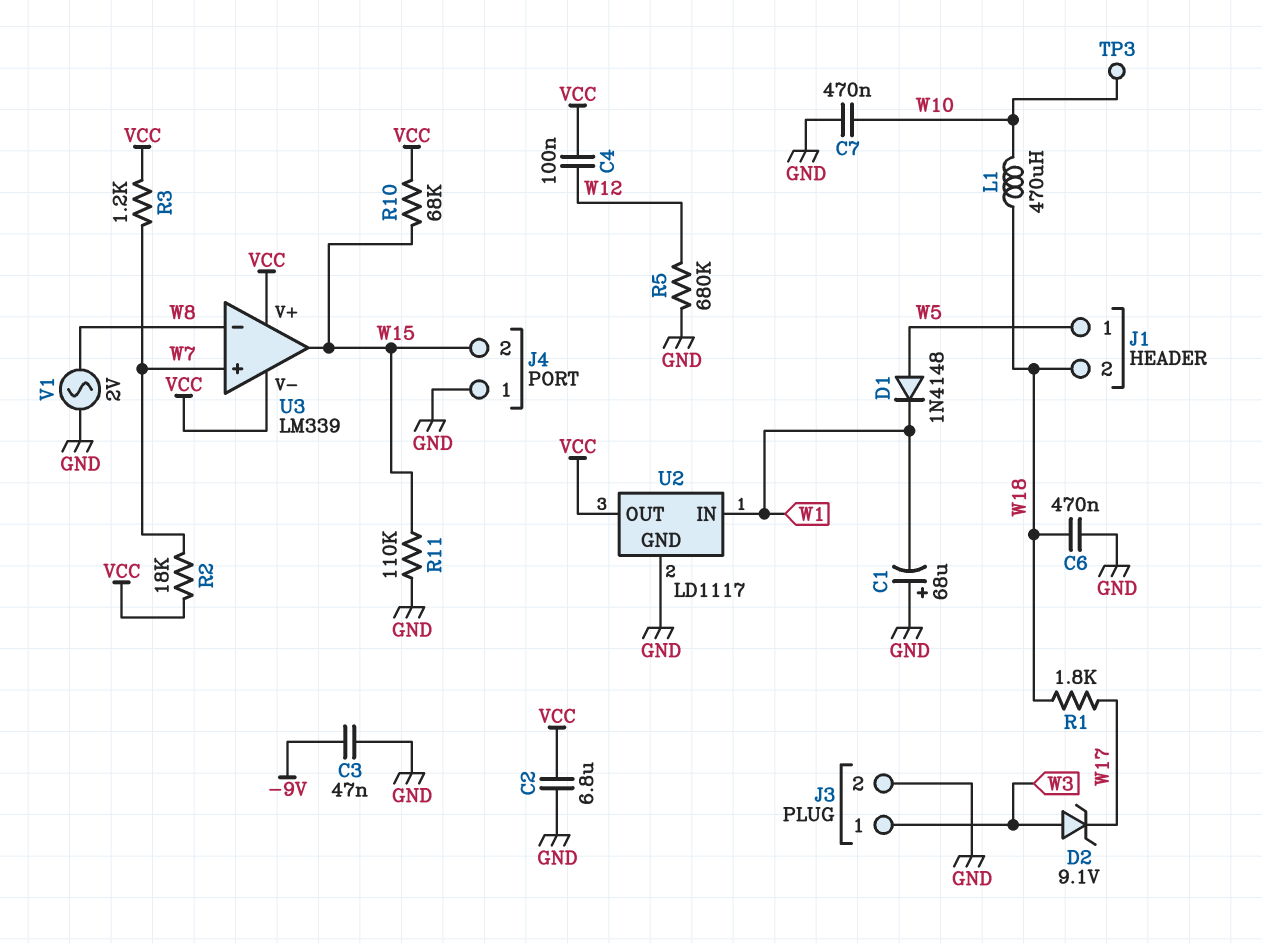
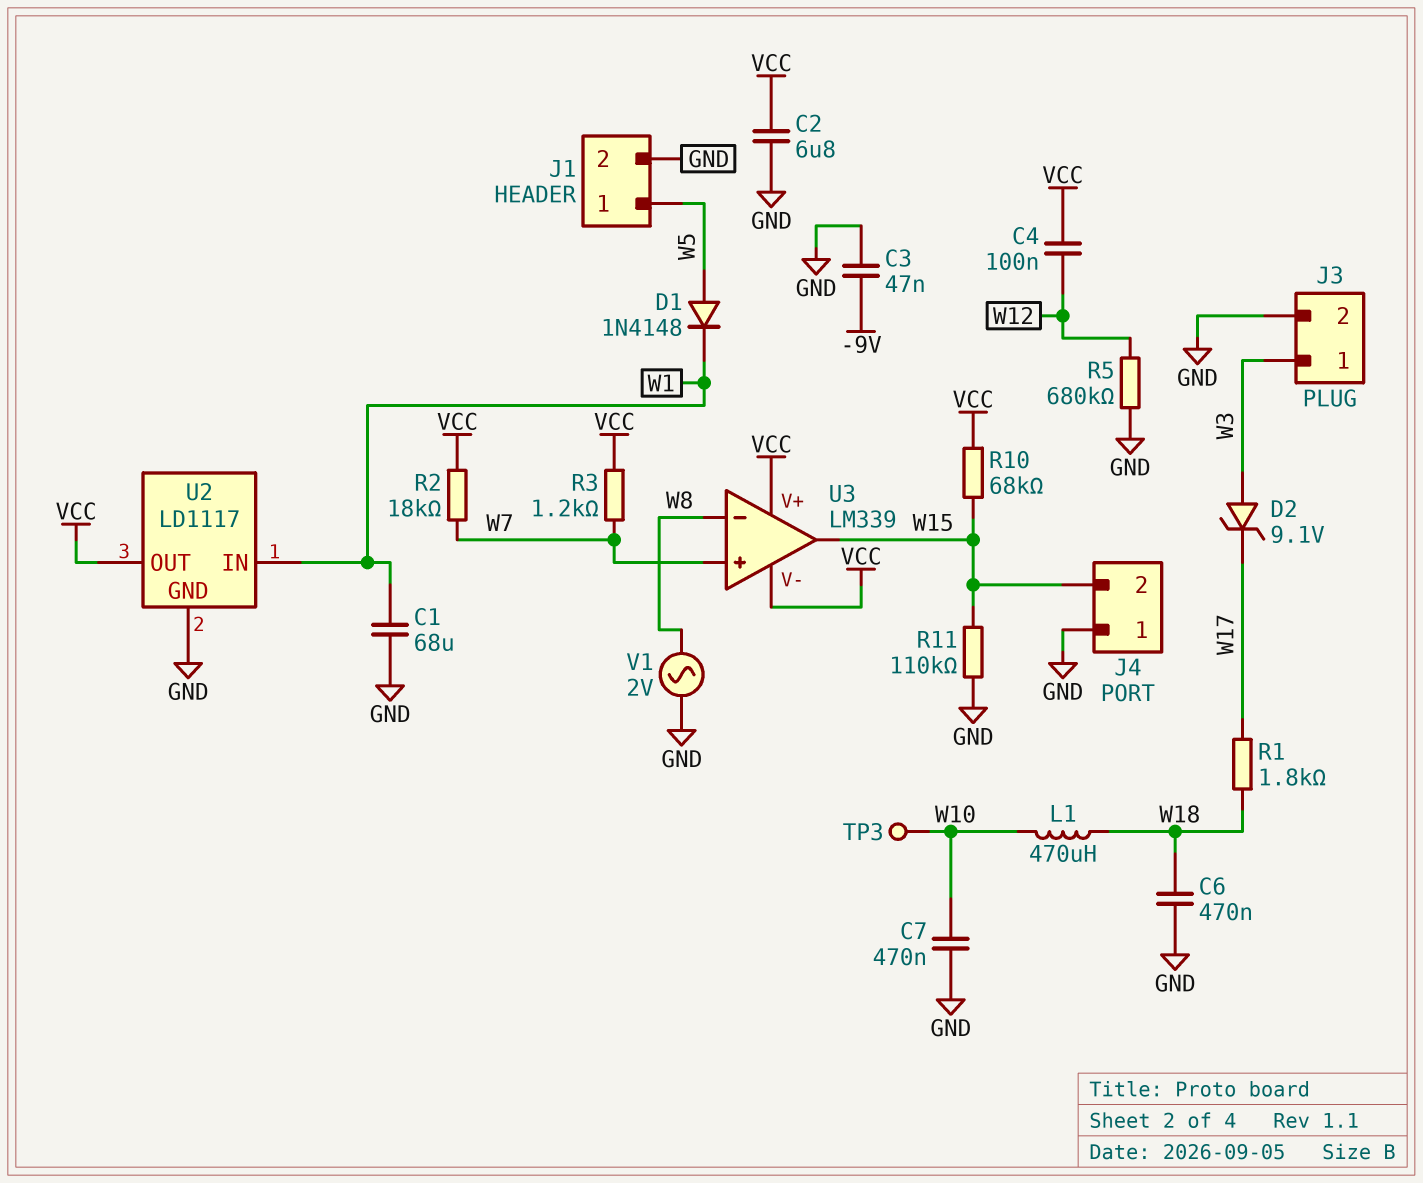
C1: 68uF (plus GND, minus W1) -> 68uF (GND, W1)
J1 pin 2: W18 -> GND

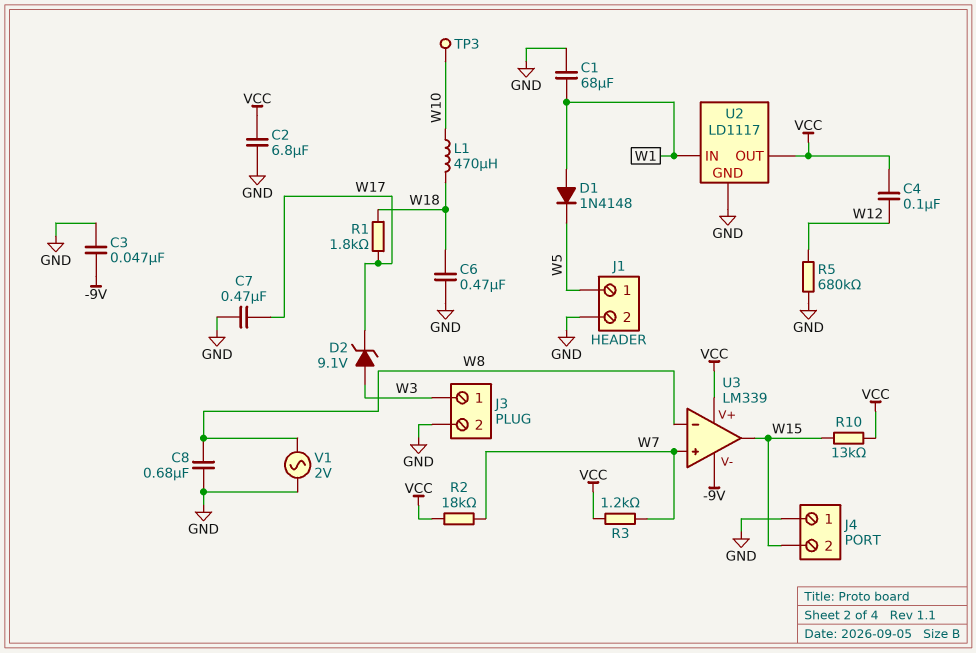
C7: 470nF (GND, W10) -> 470nF (GND, W17)
C8: none -> 680nF (GND, W8)
D1: diode 1N4148 (A W5, K W1) -> diode 1N4148 (A W1, K W5)
R10: 68k (VCC, W15) -> 13k (VCC, W15)
R11: 110k (GND, W15) -> none
U3 pin V-: VCC -> -9V

